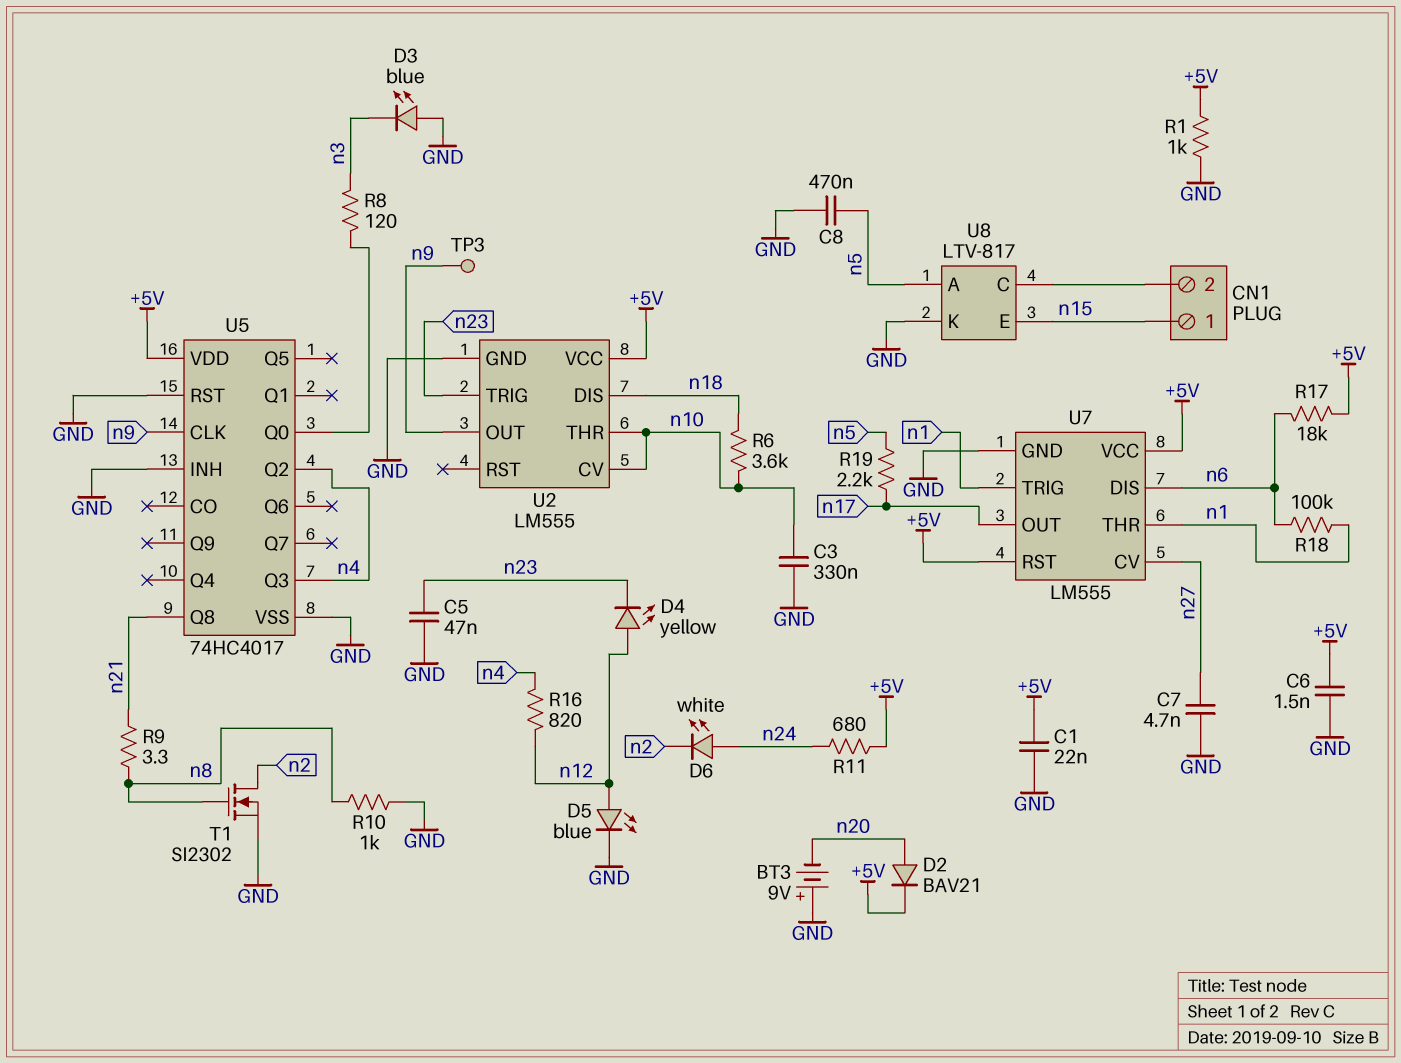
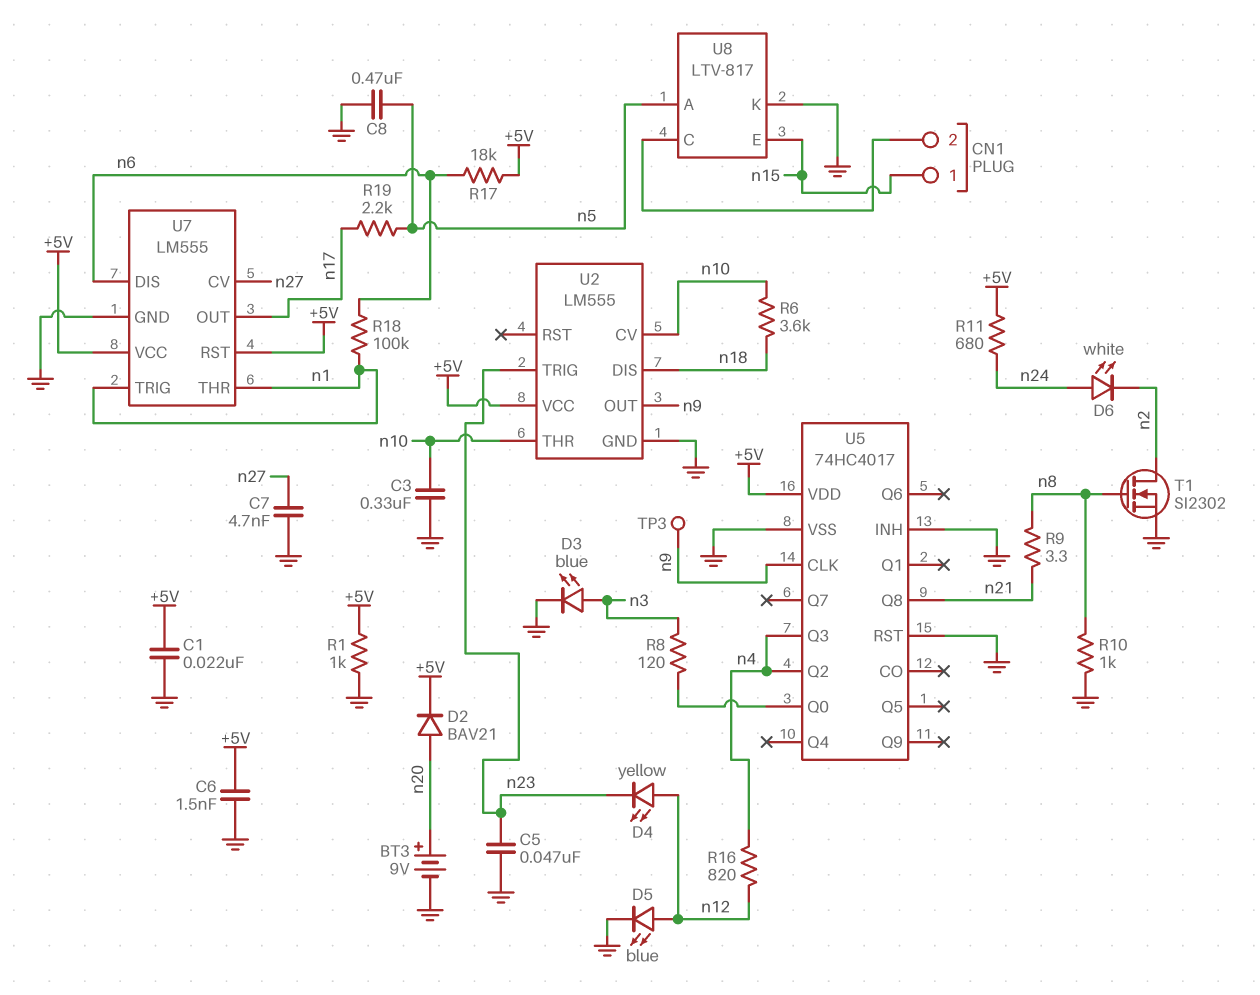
BT3: 9V (plus GND, minus n20) -> 9V (plus n20, minus GND)
D3: LED blue (A GND, K n3) -> LED blue (A n3, K GND)

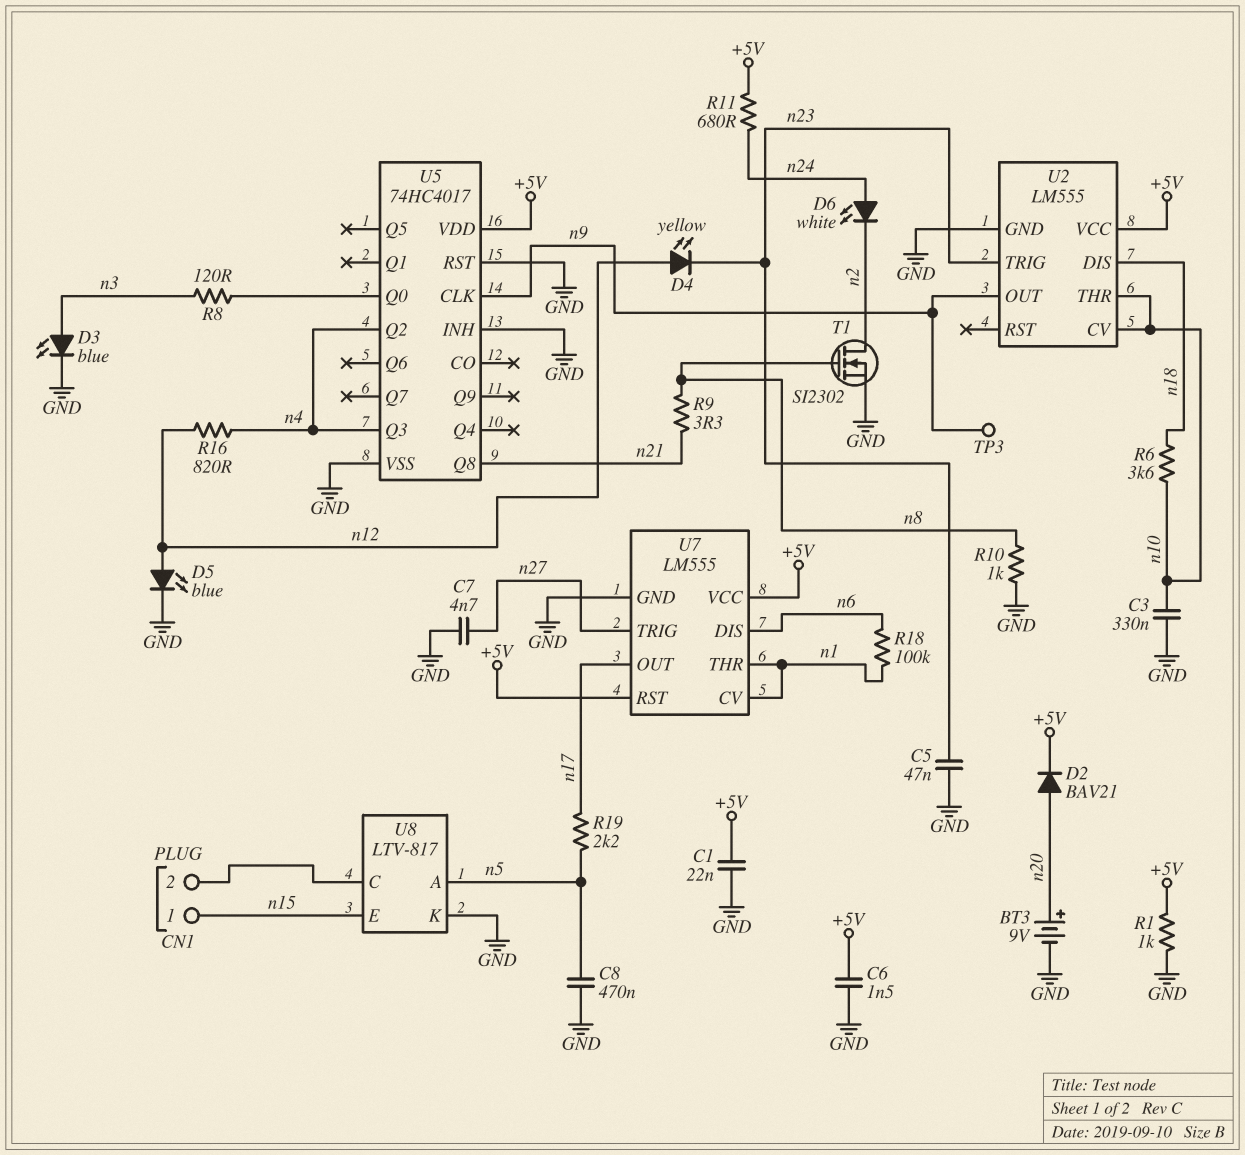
R17: 18k (+5V, n6) -> none
U7 pin CV: n27 -> n1
U7 pin TRIG: n1 -> n27

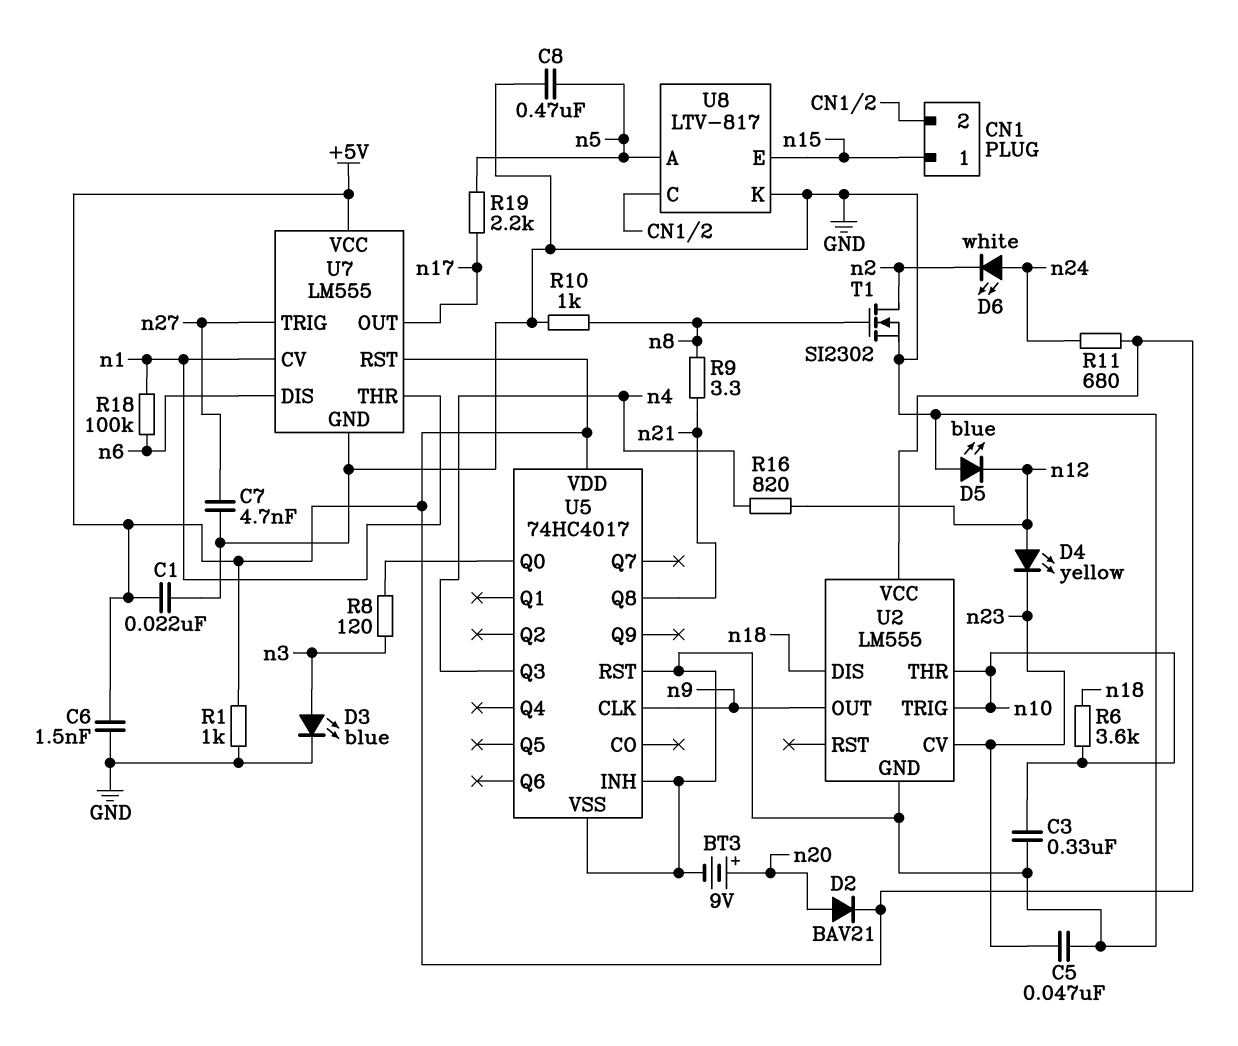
D5: LED blue (A n12, K GND) -> LED blue (A GND, K n12)
TP3: test point (n9) -> none
U2 pin CV: n10 -> n23
U2 pin TRIG: n23 -> n10
U5 pin Q2: n4 -> none

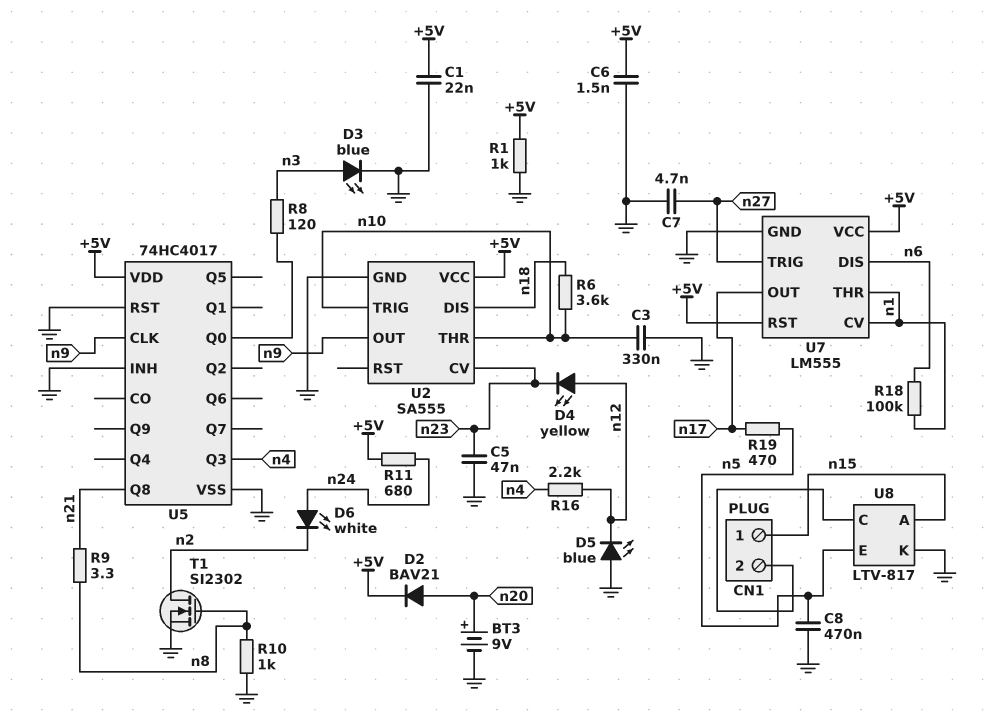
R16: 820 (n4, n12) -> 2.2k (n4, n12)
R19: 2.2k (n5, n17) -> 470 (n5, n17)
U2: LM555 -> SA555
U8 pin A: n5 -> n15
U8 pin E: n15 -> n5

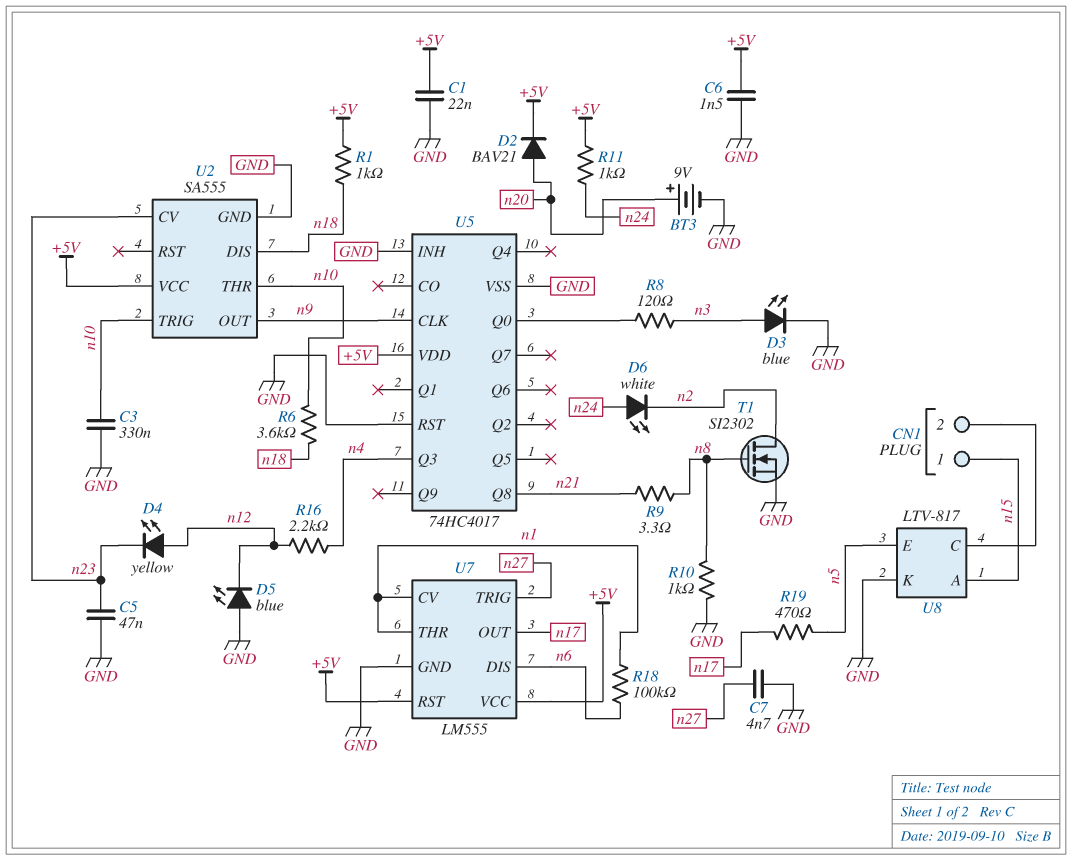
C8: 470nF (GND, n5) -> none
R1: 1k (+5V, GND) -> 1k (+5V, n18)
R11: 680 (+5V, n24) -> 1k (+5V, n24)

